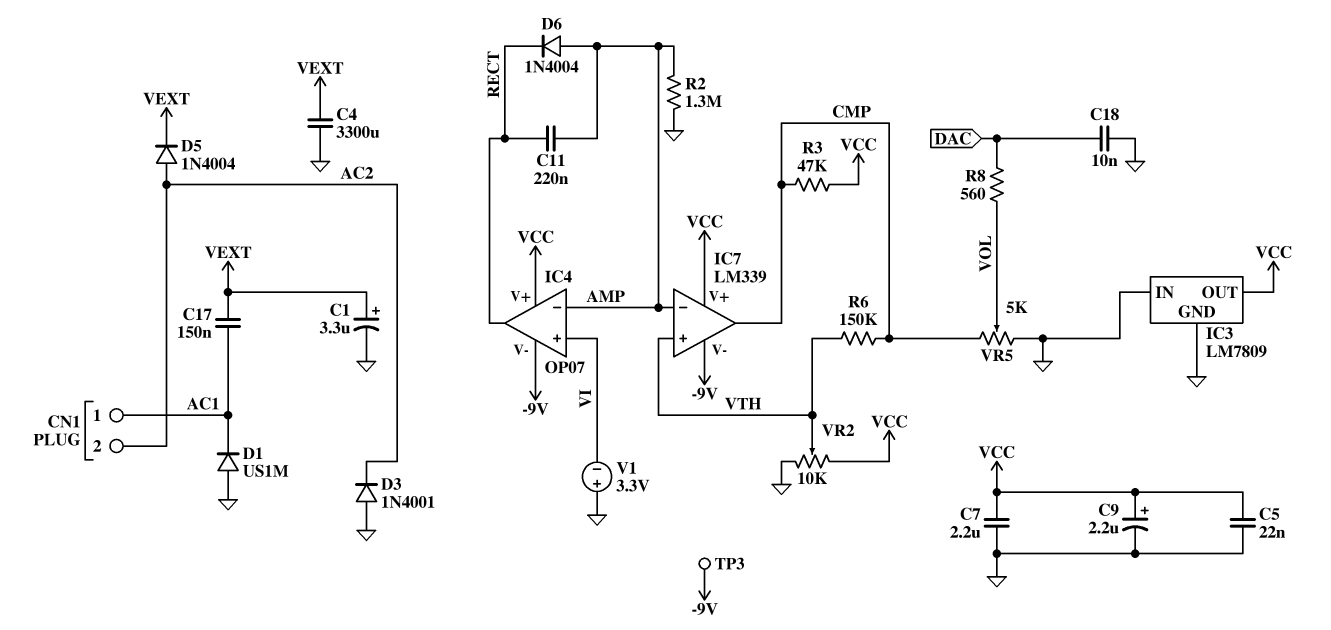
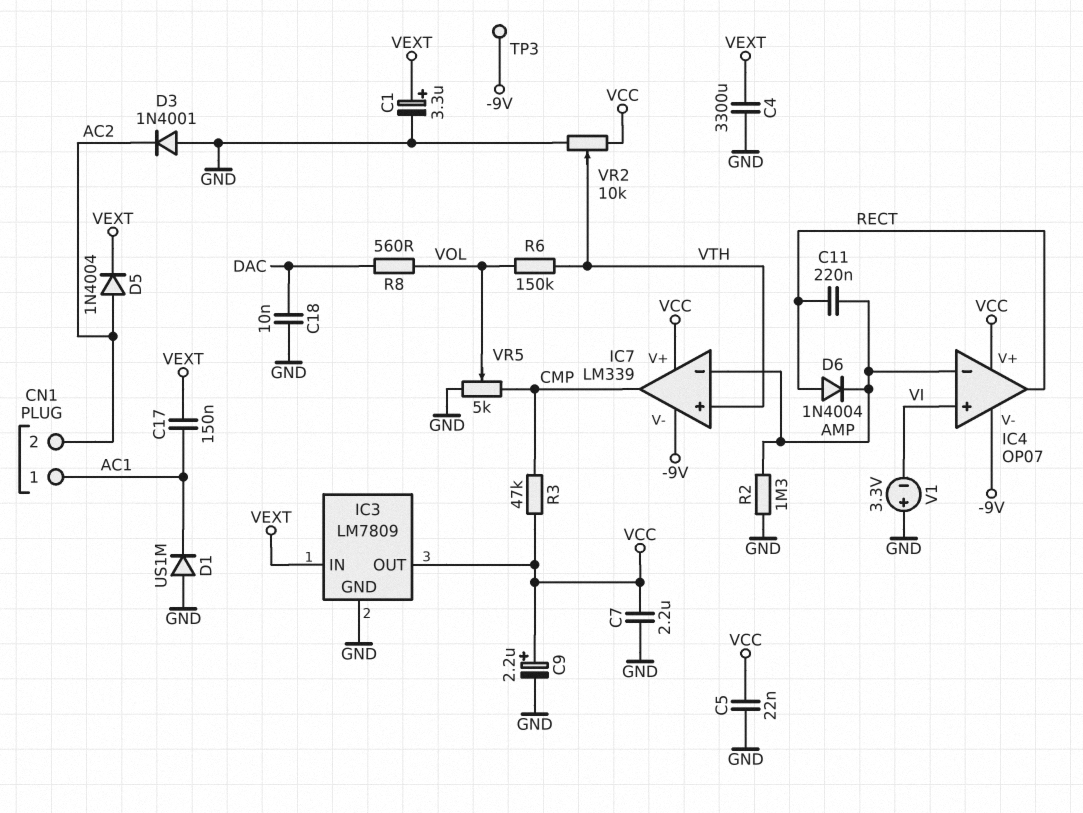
D6: diode 1N4004 (A AMP, K RECT) -> diode 1N4004 (A RECT, K AMP)
IC3 pin IN: GND -> VEXT
R6: 150k (CMP, VTH) -> 150k (VOL, VTH)

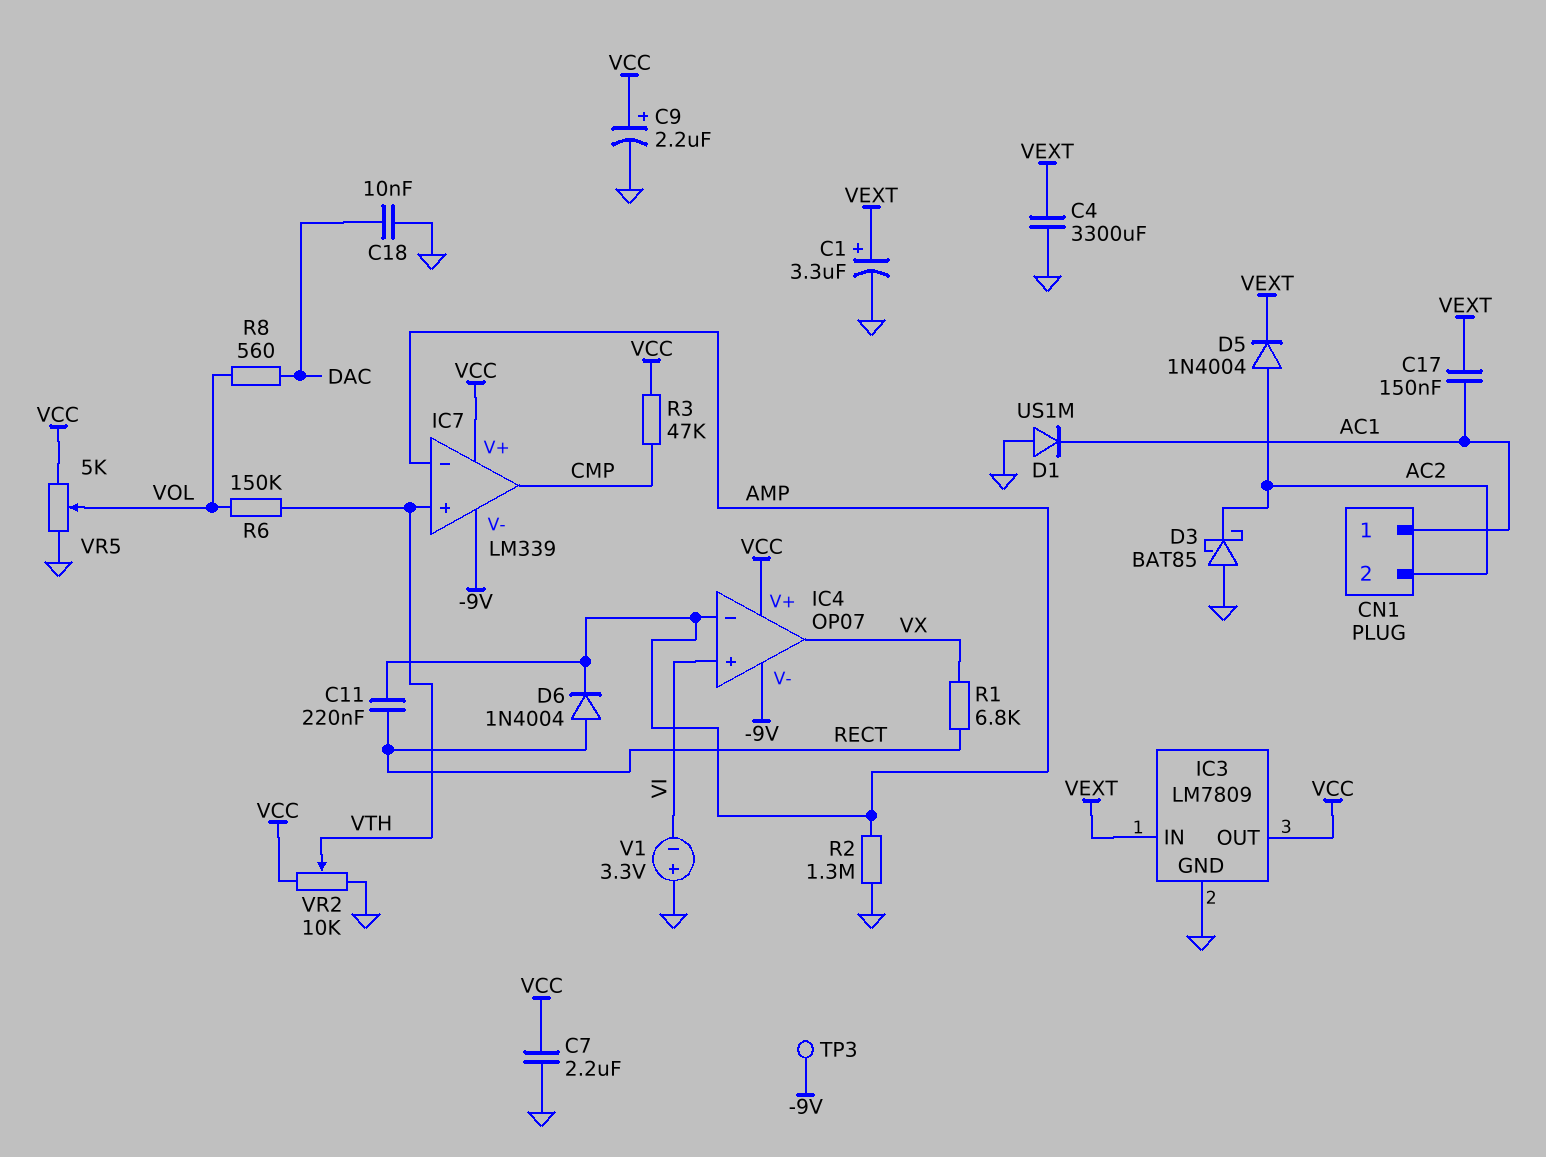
C5: 22nF (GND, VCC) -> none
D3: diode 1N4001 (A GND, K AC2) -> schottky BAT85 (A GND, K AC2)
IC4 pin out: RECT -> VX
R1: none -> 6.8k (RECT, VX)
VR5: 5k (CMP, GND, wiper VOL) -> 5k (GND, VCC, wiper VOL)

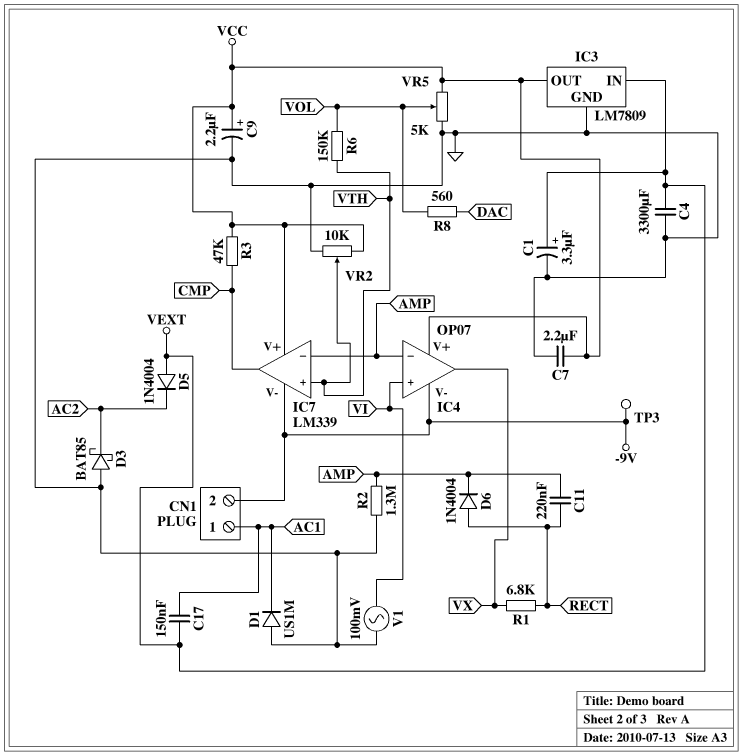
C18: 10nF (DAC, GND) -> none
CN1 pin 2: AC2 -> -9V
D5: diode 1N4004 (A AC2, K VEXT) -> diode 1N4004 (A VEXT, K AC2)
V1: 3.3V (plus GND, minus VI) -> AC 100mV (GND, VI)

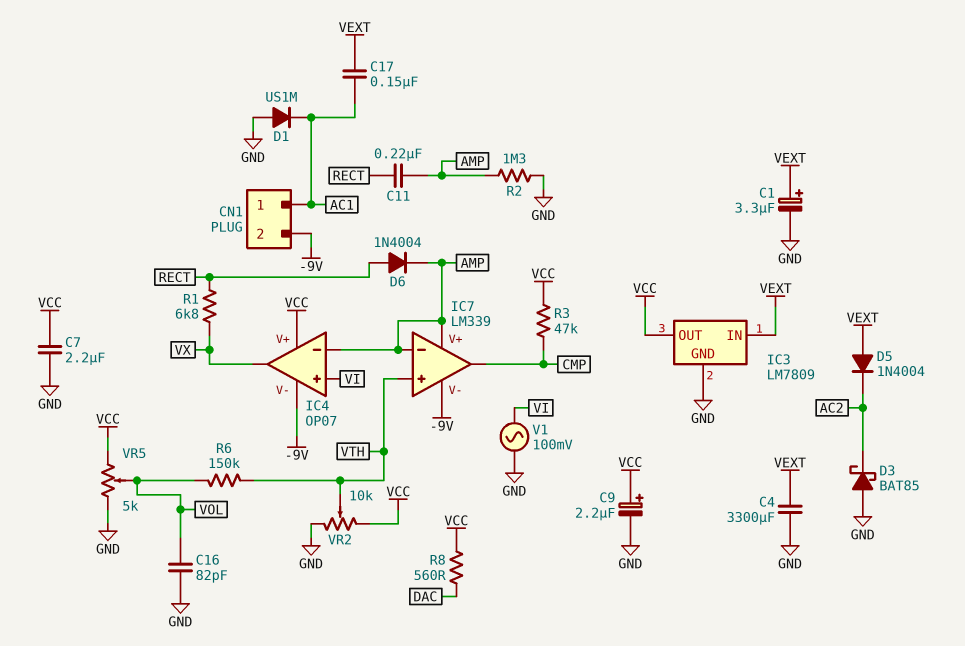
C16: none -> 82pF (GND, VOL)
IC7 pin V+: VCC -> AMP
R8: 560 (DAC, VOL) -> 560 (DAC, VCC)
TP3: test point (-9V) -> none

